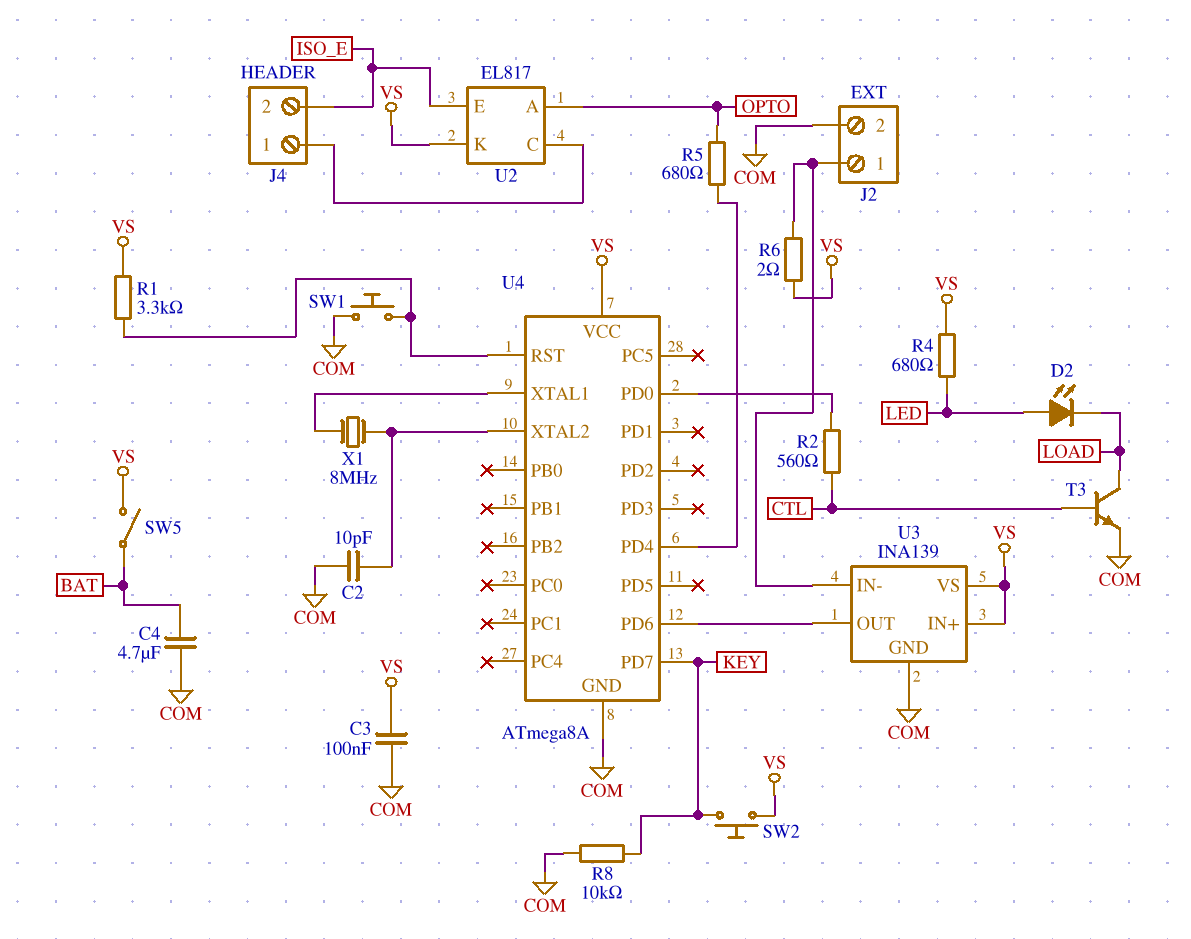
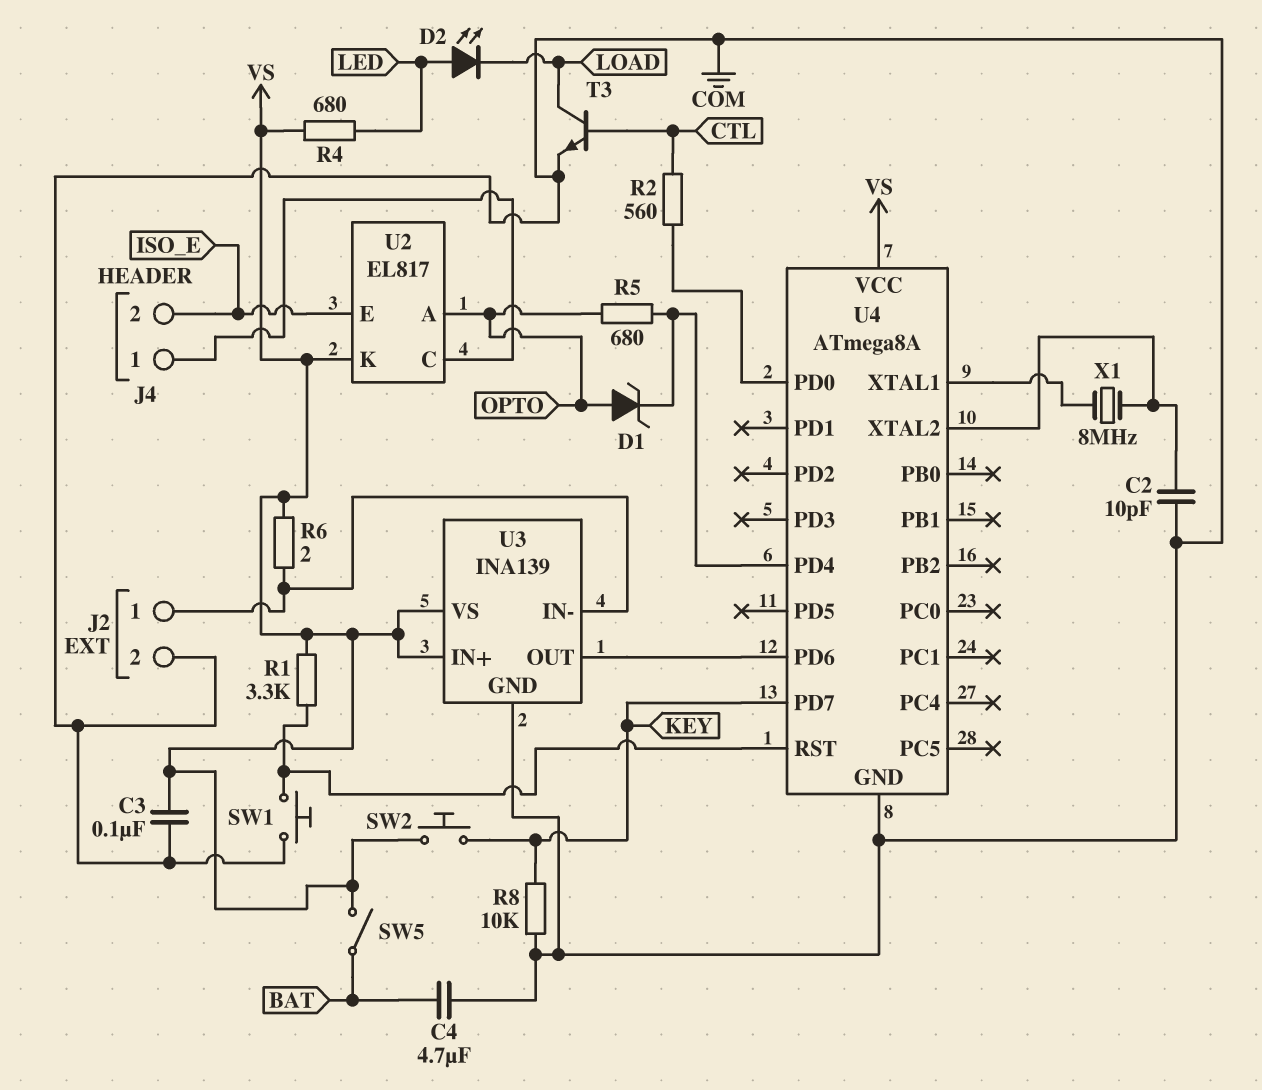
D1: none -> zener (A OPTO, K U4/PD4)

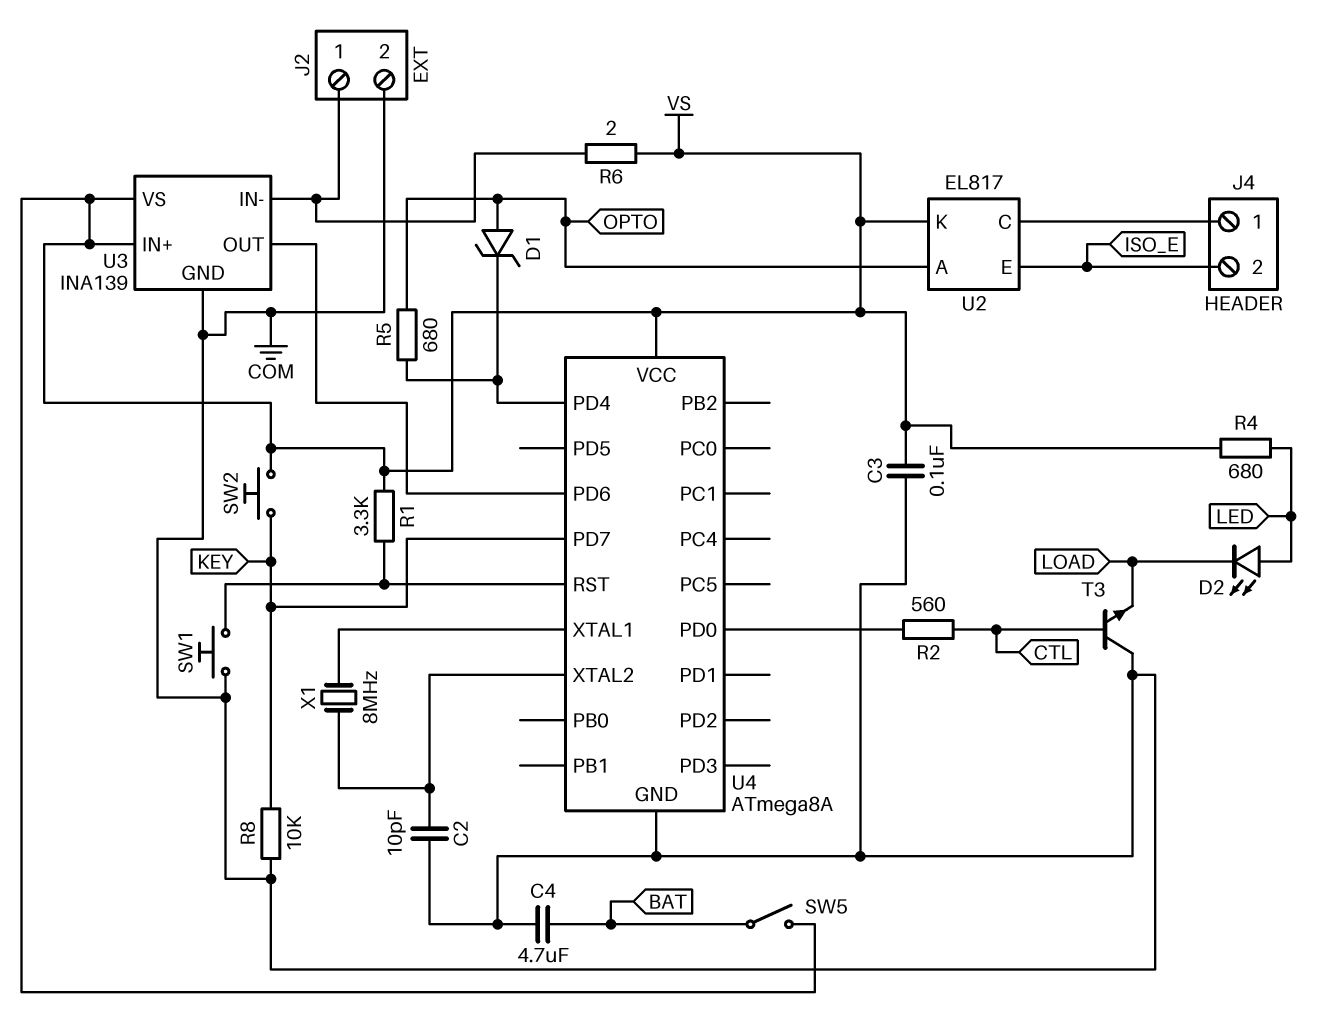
T3: NPN (B CTL, C LOAD, E COM) -> NPN (B CTL, C COM, E LOAD)

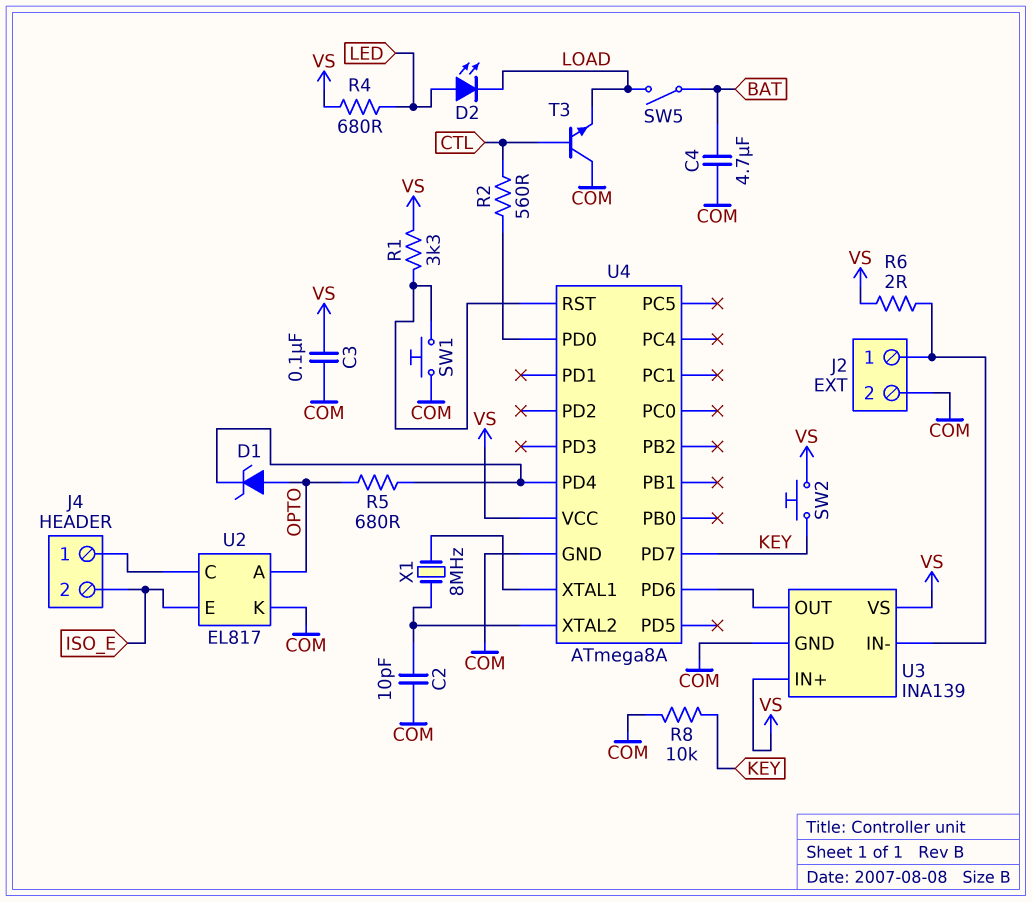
SW5: switch (BAT, VS) -> switch (BAT, LOAD)
U2 pin K: VS -> COM

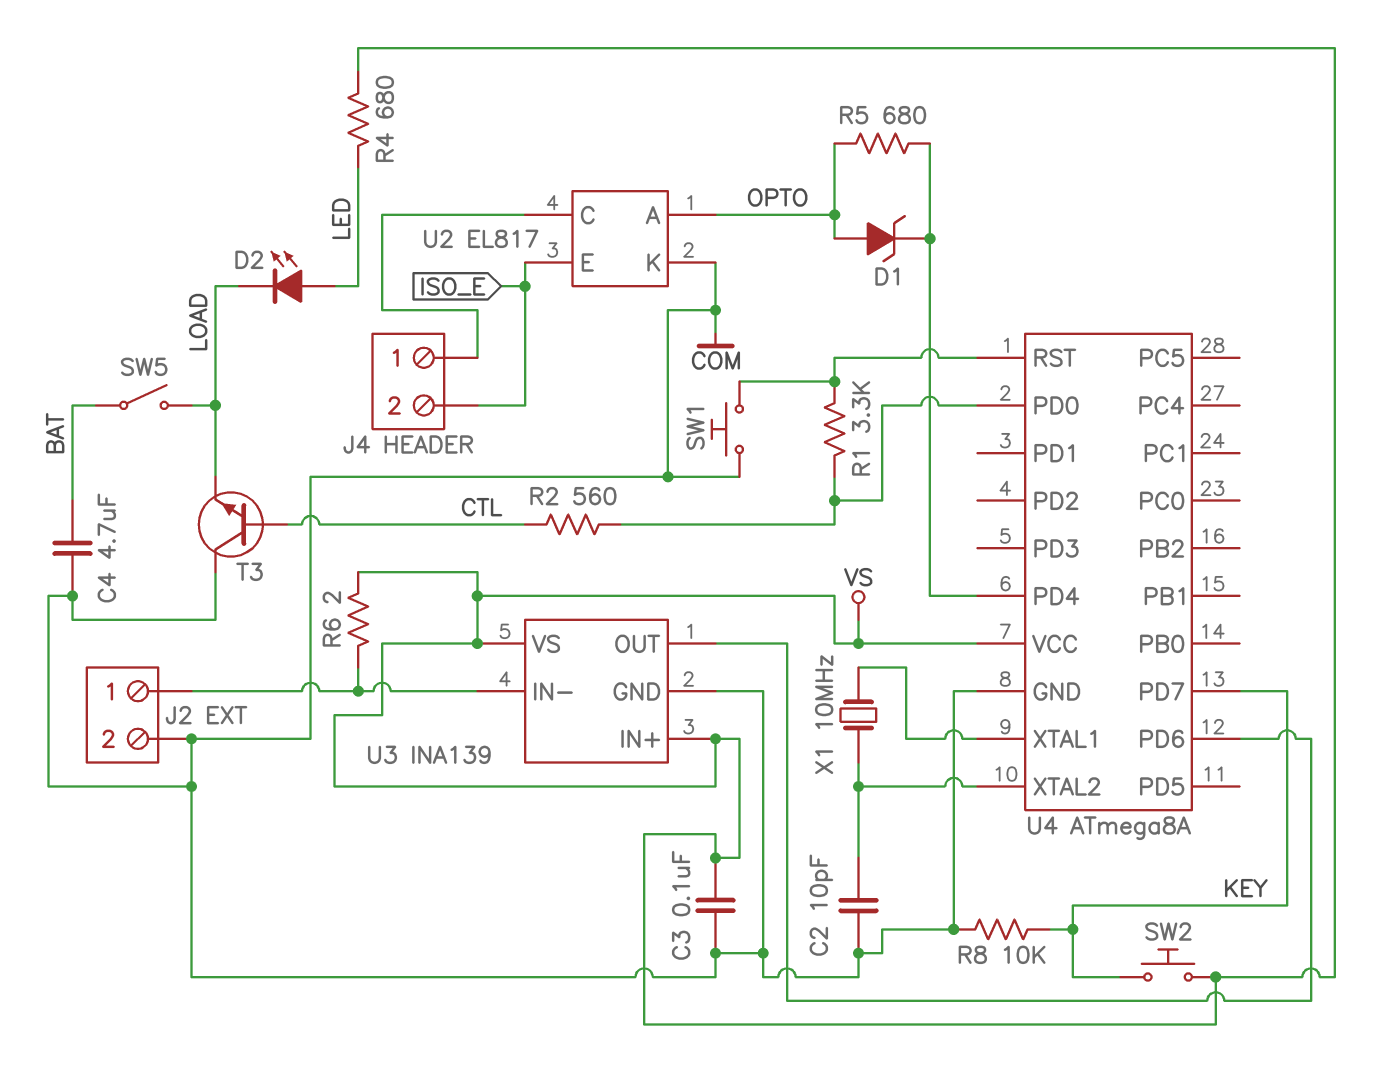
R1: 3.3k (U4/RST, VS) -> 3.3k (U4/PD0, U4/RST)
X1: 8MHz (U4/XTAL1, U4/XTAL2) -> 10MHz (U4/XTAL1, U4/XTAL2)

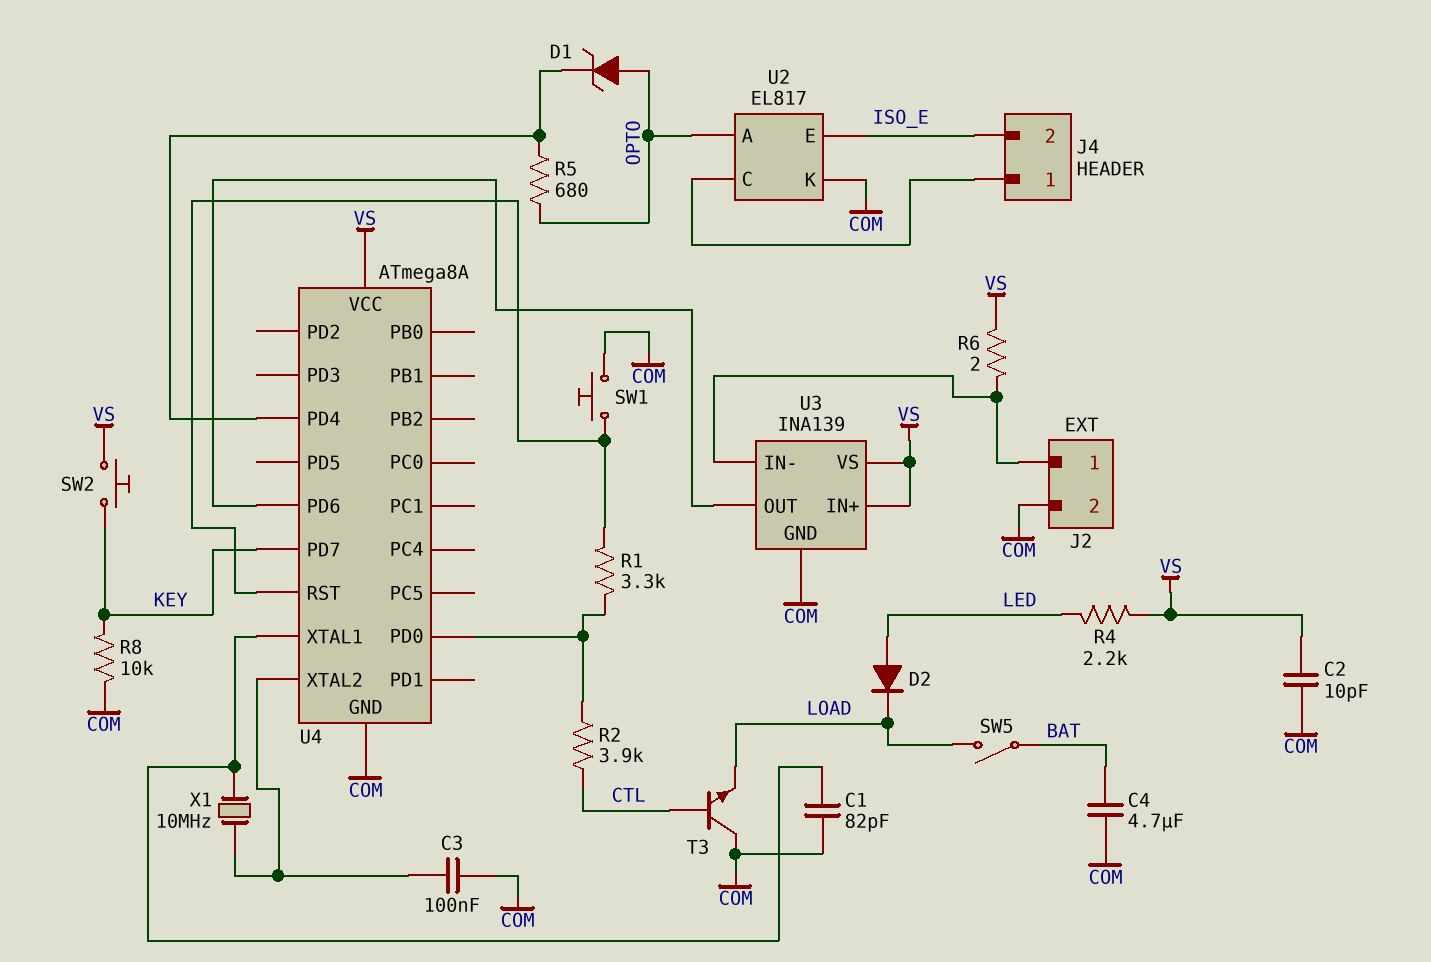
C1: none -> 82pF (COM, U4/XTAL1)
C2: 10pF (COM, U4/XTAL2) -> 10pF (COM, VS)
C3: 100nF (COM, VS) -> 100nF (COM, U4/XTAL2)
D2: LED (A LED, K LOAD) -> diode (A LED, K LOAD)
R2: 560 (CTL, U4/PD0) -> 3.9k (CTL, U4/PD0)
R4: 680 (LED, VS) -> 2.2k (LED, VS)

